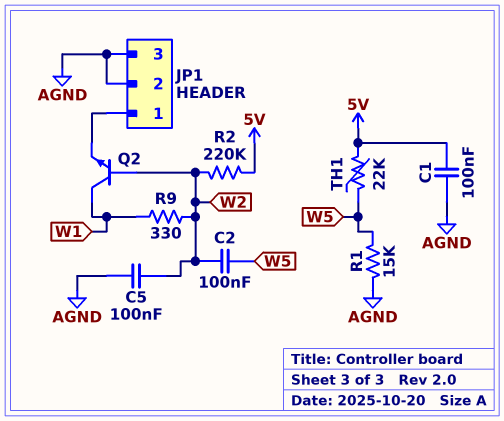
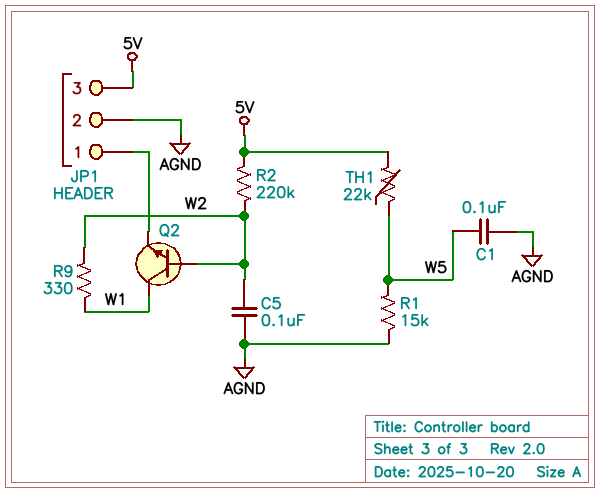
C1: 100nF (5V, AGND) -> 100nF (AGND, W5)
C2: 100nF (W2, W5) -> none
JP1 pin 3: AGND -> 5V

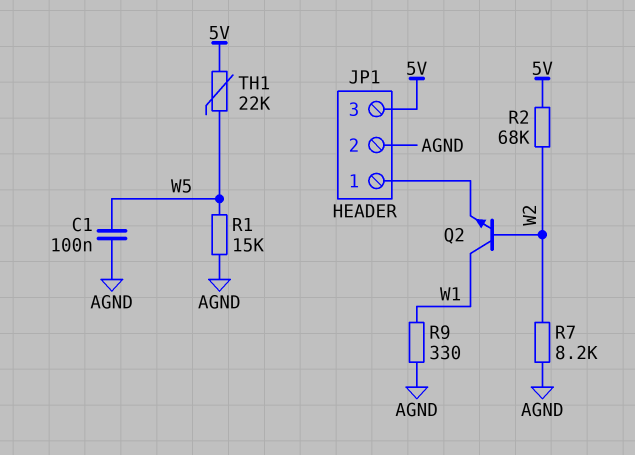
C5: 100nF (AGND, W2) -> none
R2: 220k (5V, W2) -> 68k (5V, W2)
R7: none -> 8.2k (AGND, W2)
R9: 330 (W1, W2) -> 330 (AGND, W1)

